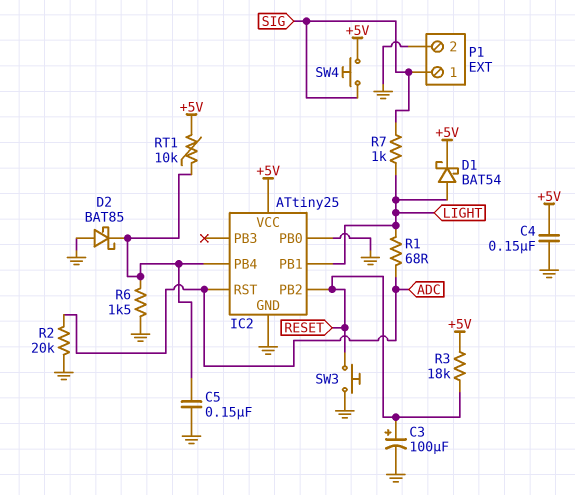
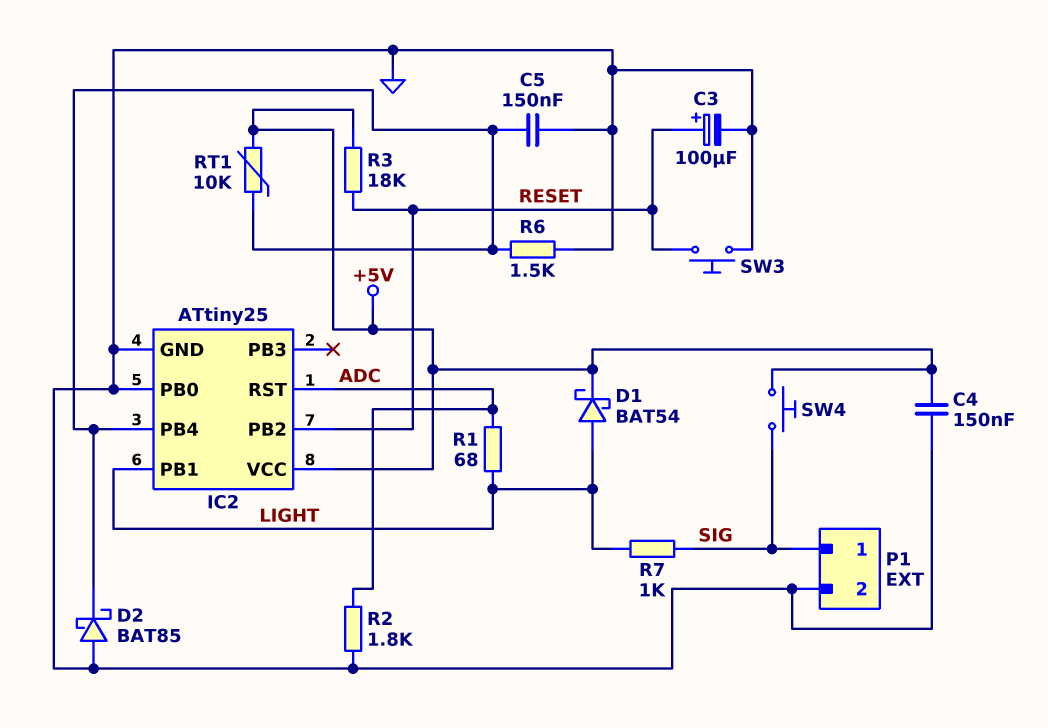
R2: 20k (ADC, GND) -> 1.8k (ADC, GND)

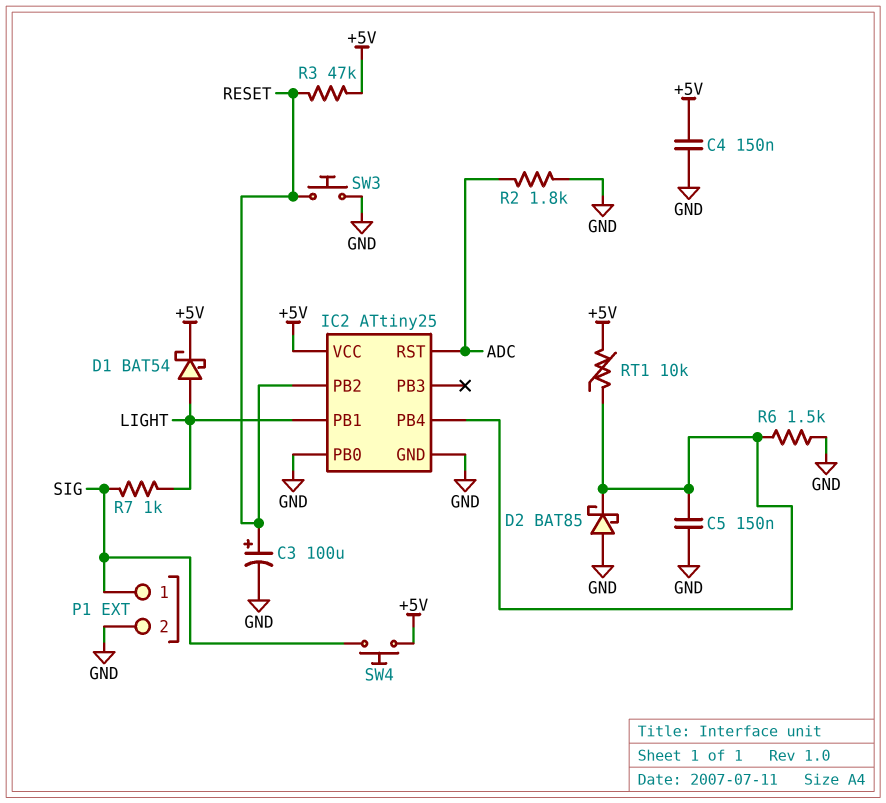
R1: 68 (ADC, LIGHT) -> none
R3: 18k (+5V, RESET) -> 47k (+5V, RESET)

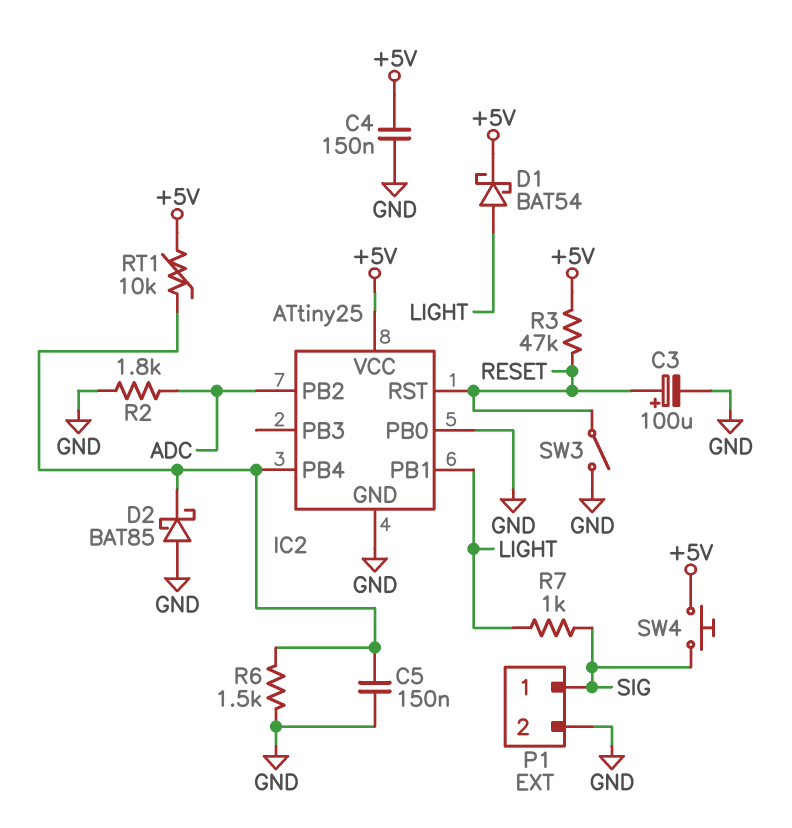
IC2 pin PB2: RESET -> ADC
IC2 pin RST: ADC -> RESET
SW3: button (GND, RESET) -> switch (GND, RESET)

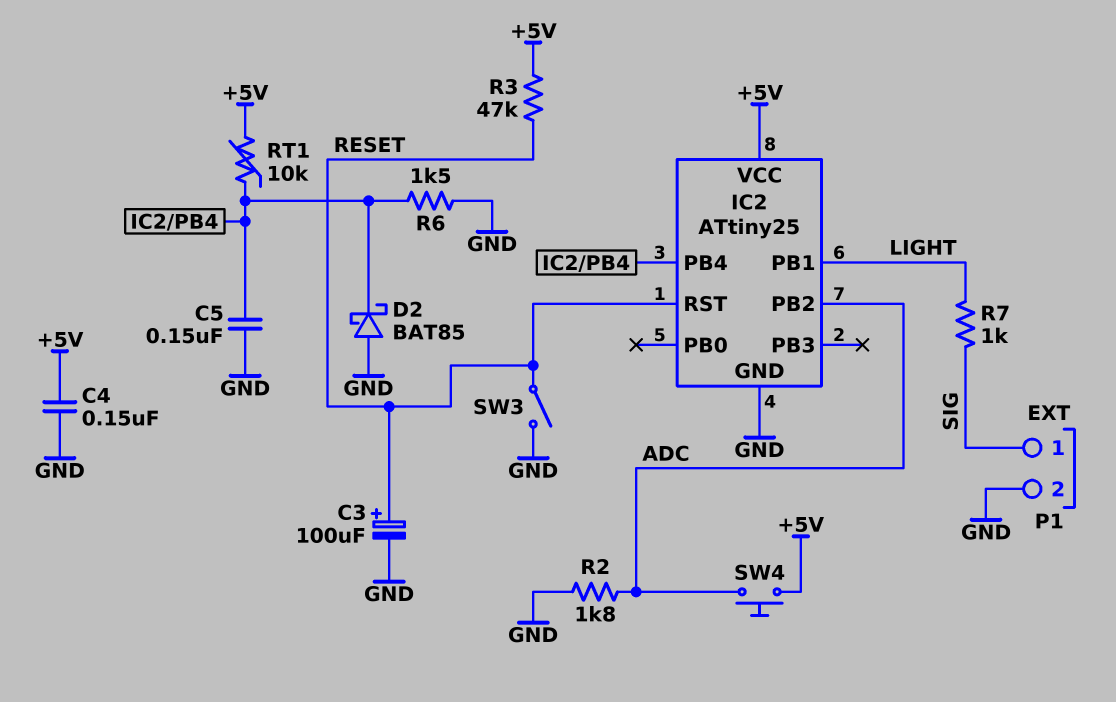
D1: schottky BAT54 (A LIGHT, K +5V) -> none
IC2 pin PB0: GND -> none
SW4: button (+5V, SIG) -> button (+5V, ADC)

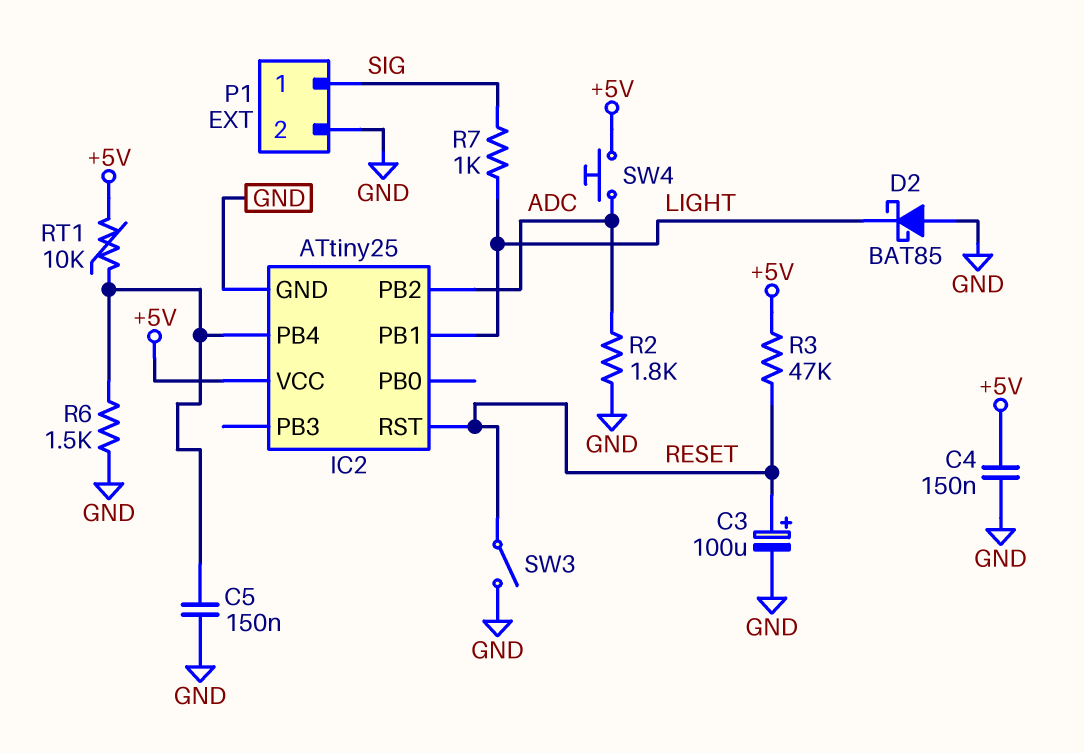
D2: schottky BAT85 (A GND, K IC2/PB4) -> schottky BAT85 (A GND, K LIGHT)

